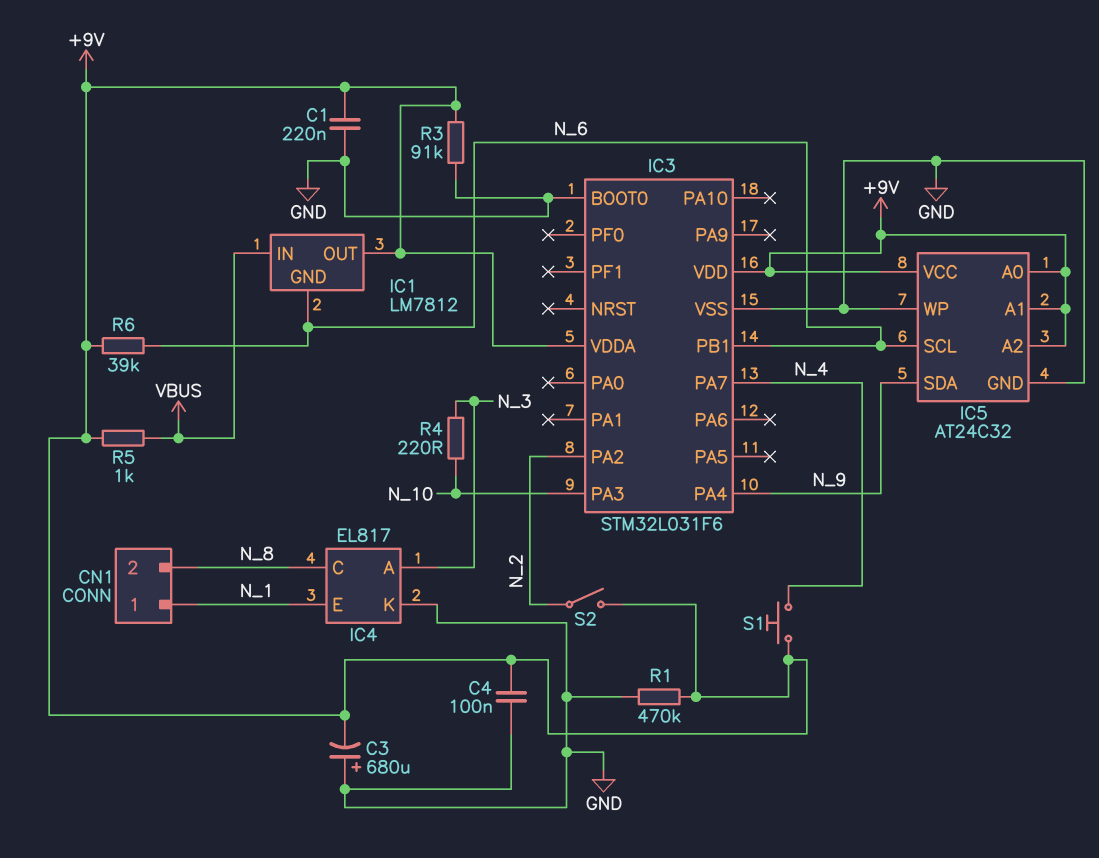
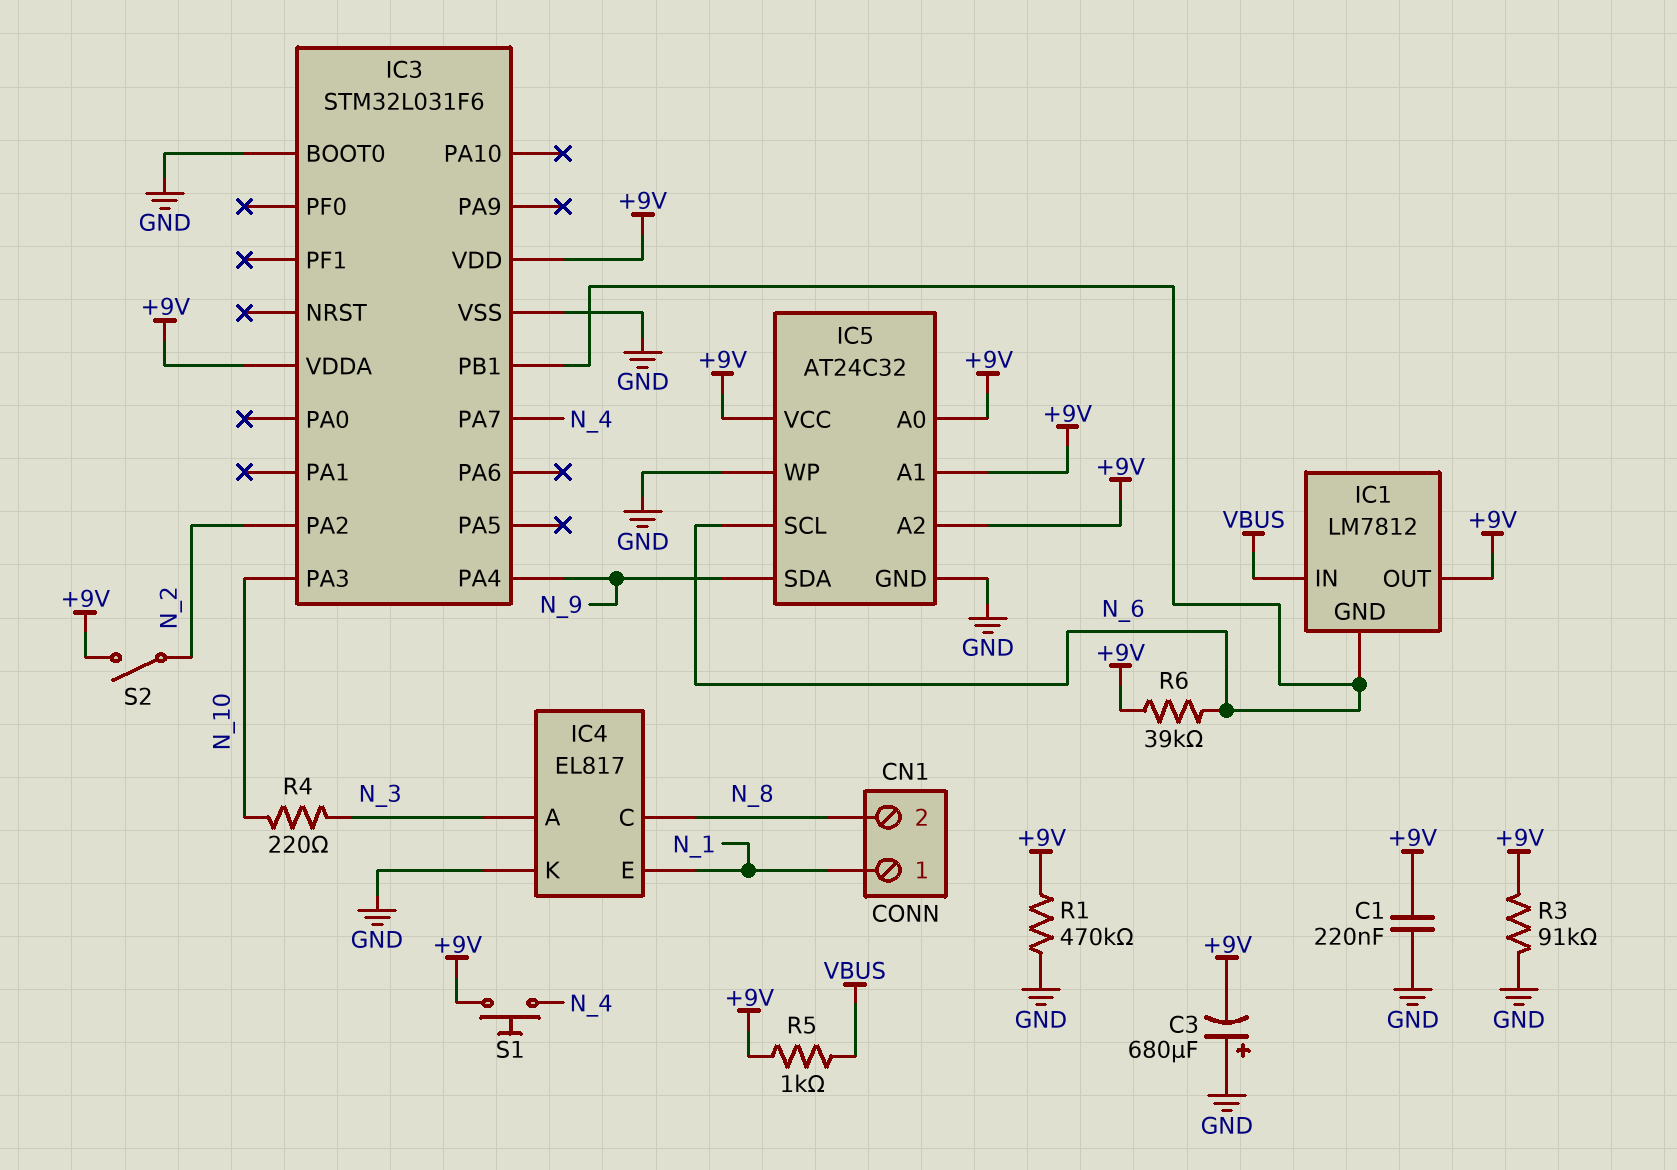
C4: 100nF (+9V, GND) -> none

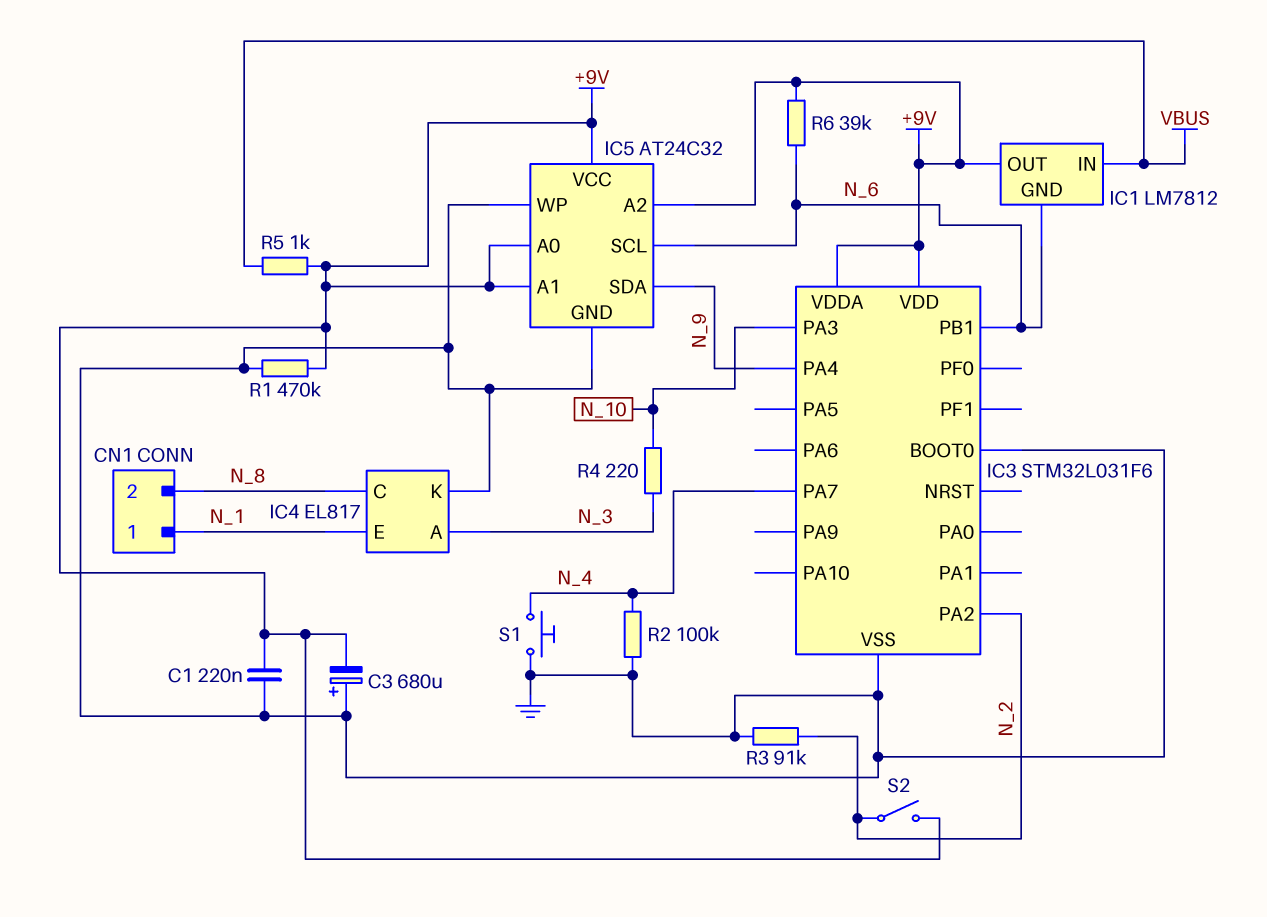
R2: none -> 100k (GND, N_4)
R3: 91k (+9V, GND) -> 91k (GND, N_2)
S1: button (+9V, N_4) -> button (GND, N_4)

